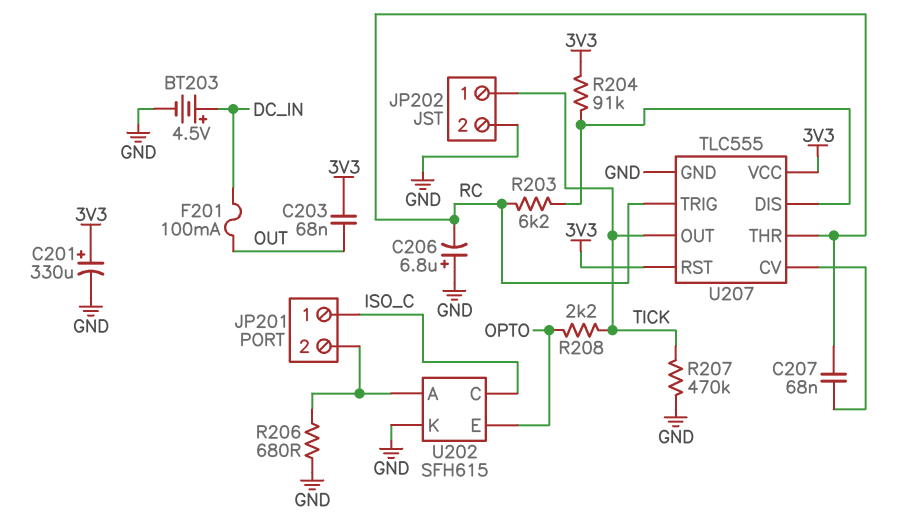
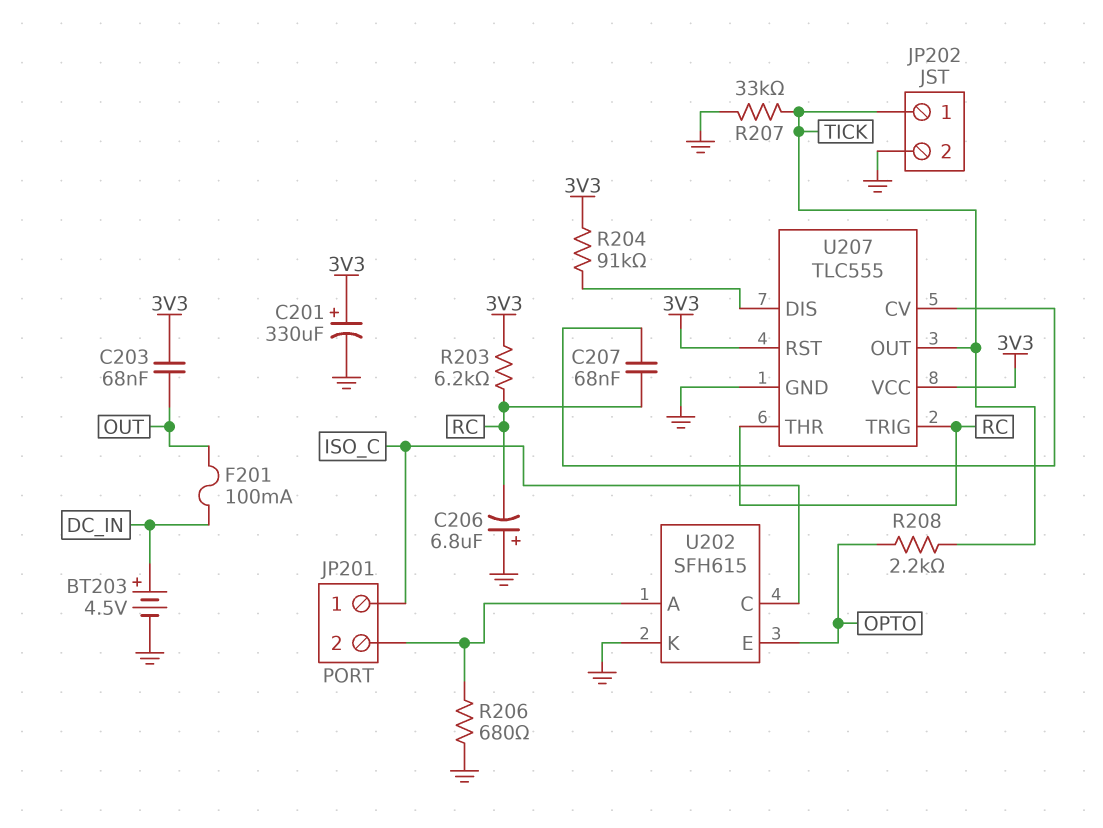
R203: 6.2k (RC, U207/DIS) -> 6.2k (3V3, RC)
R207: 470k (GND, TICK) -> 33k (GND, TICK)

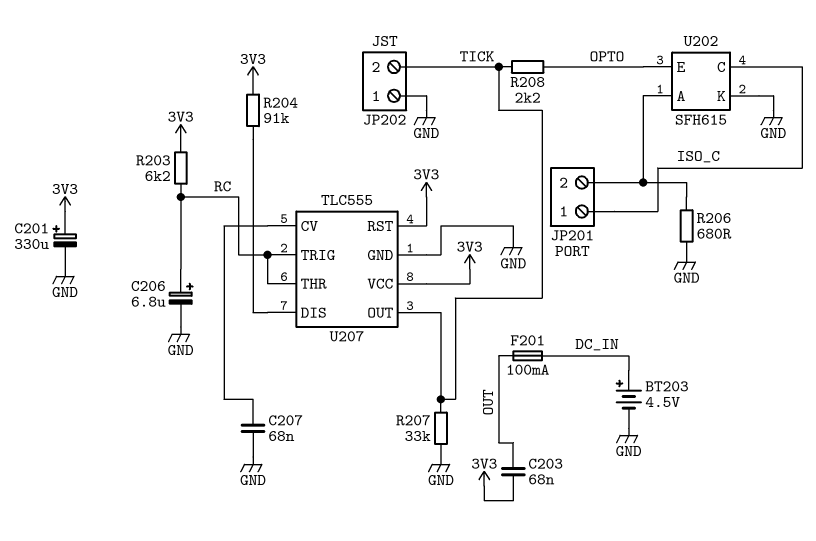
C206: 6.8uF (plus GND, minus RC) -> 6.8uF (plus RC, minus GND)
C207: 68nF (RC, U207/CV) -> 68nF (GND, U207/CV)
JP202 pin 1: TICK -> GND
JP202 pin 2: GND -> TICK

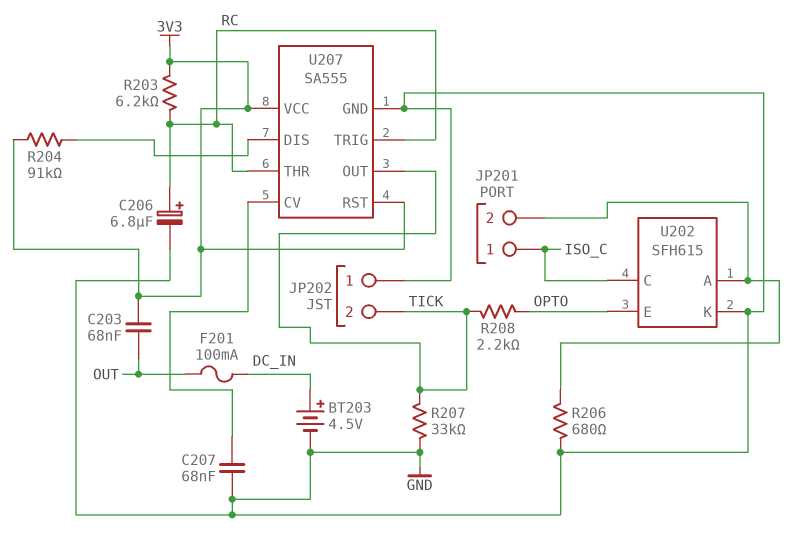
C201: 330uF (plus 3V3, minus GND) -> none
U207: TLC555 -> SA555

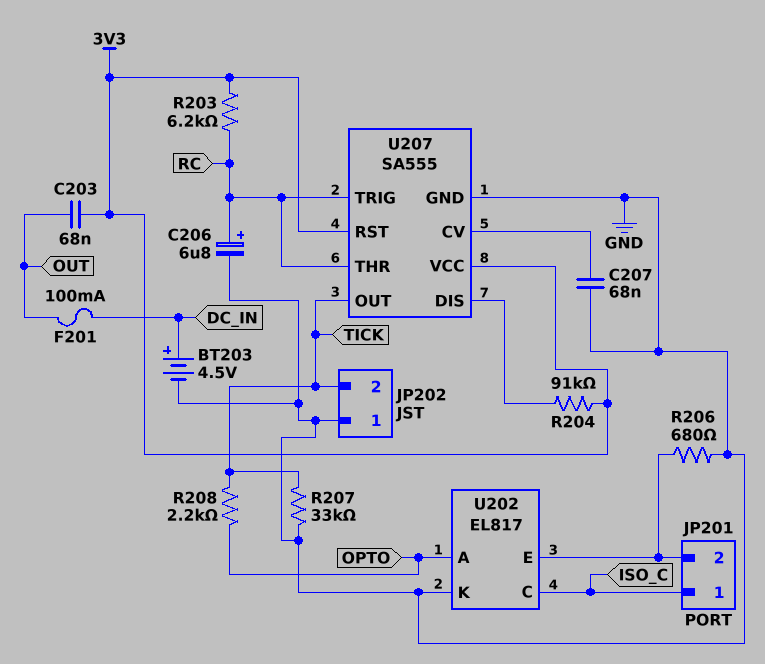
U202: SFH615 -> EL817
U202 pin A: JP201/2 -> OPTO
U202 pin E: OPTO -> JP201/2

